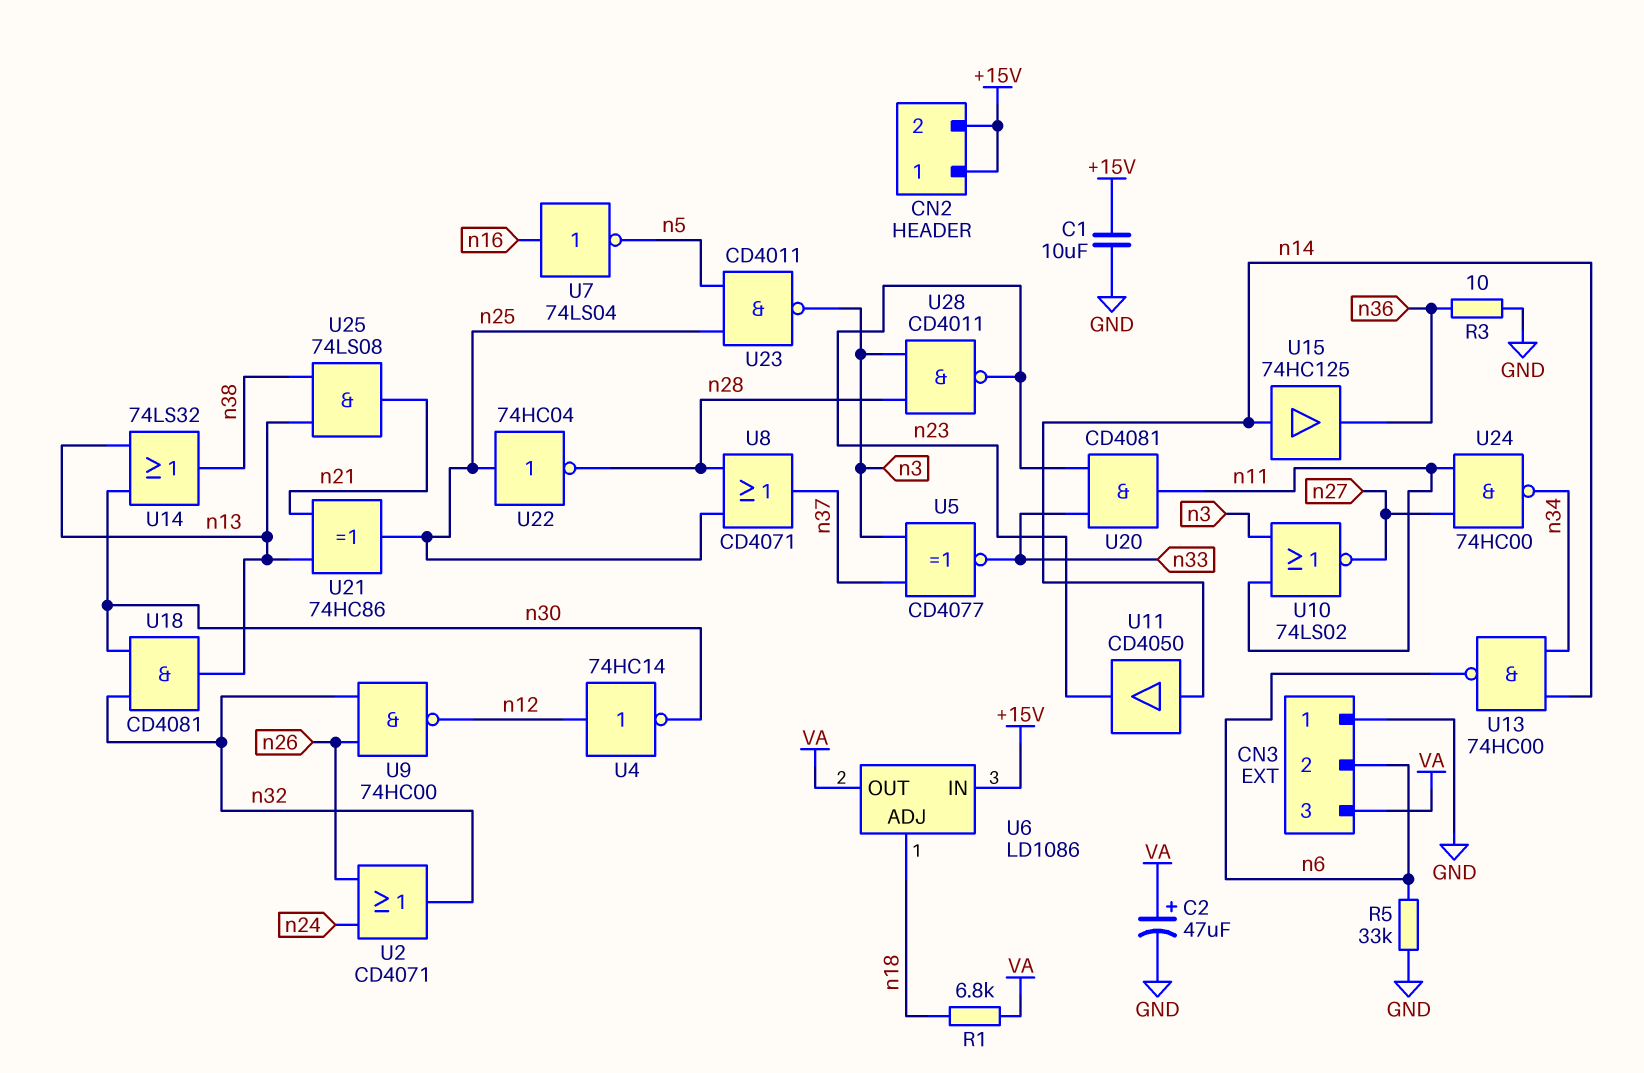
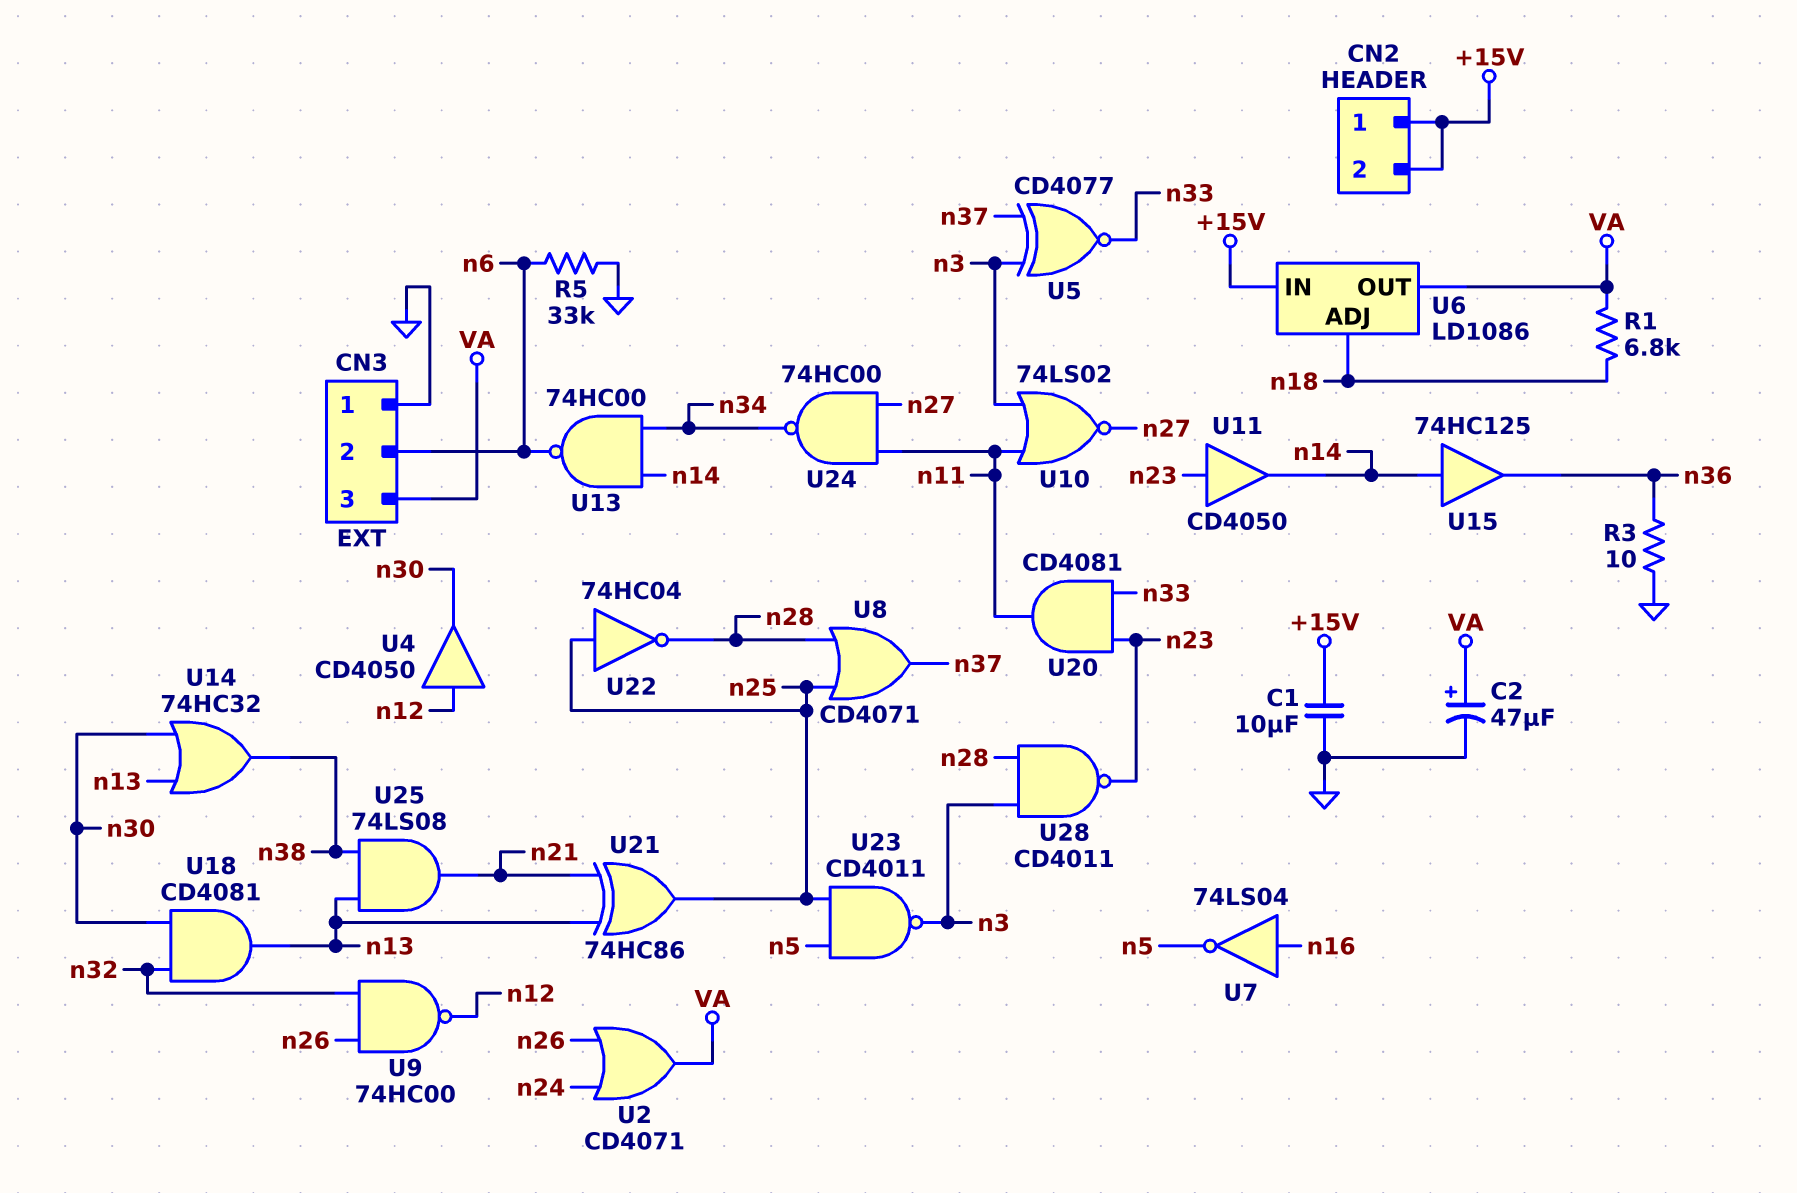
U2: OR CD4071 (in n24, in n26, out n32) -> OR CD4071 (in n24, in n26, out VA)
U4: NOT 74HC14 (in n12, out n30) -> buffer CD4050 (in n12, out n30)
U11: buffer CD4050 (in n14, out n23) -> buffer CD4050 (in n23, out n14)
U14: OR 74LS32 (in n13, in n30, out n38) -> OR 74HC32 (in n13, in n30, out n38)

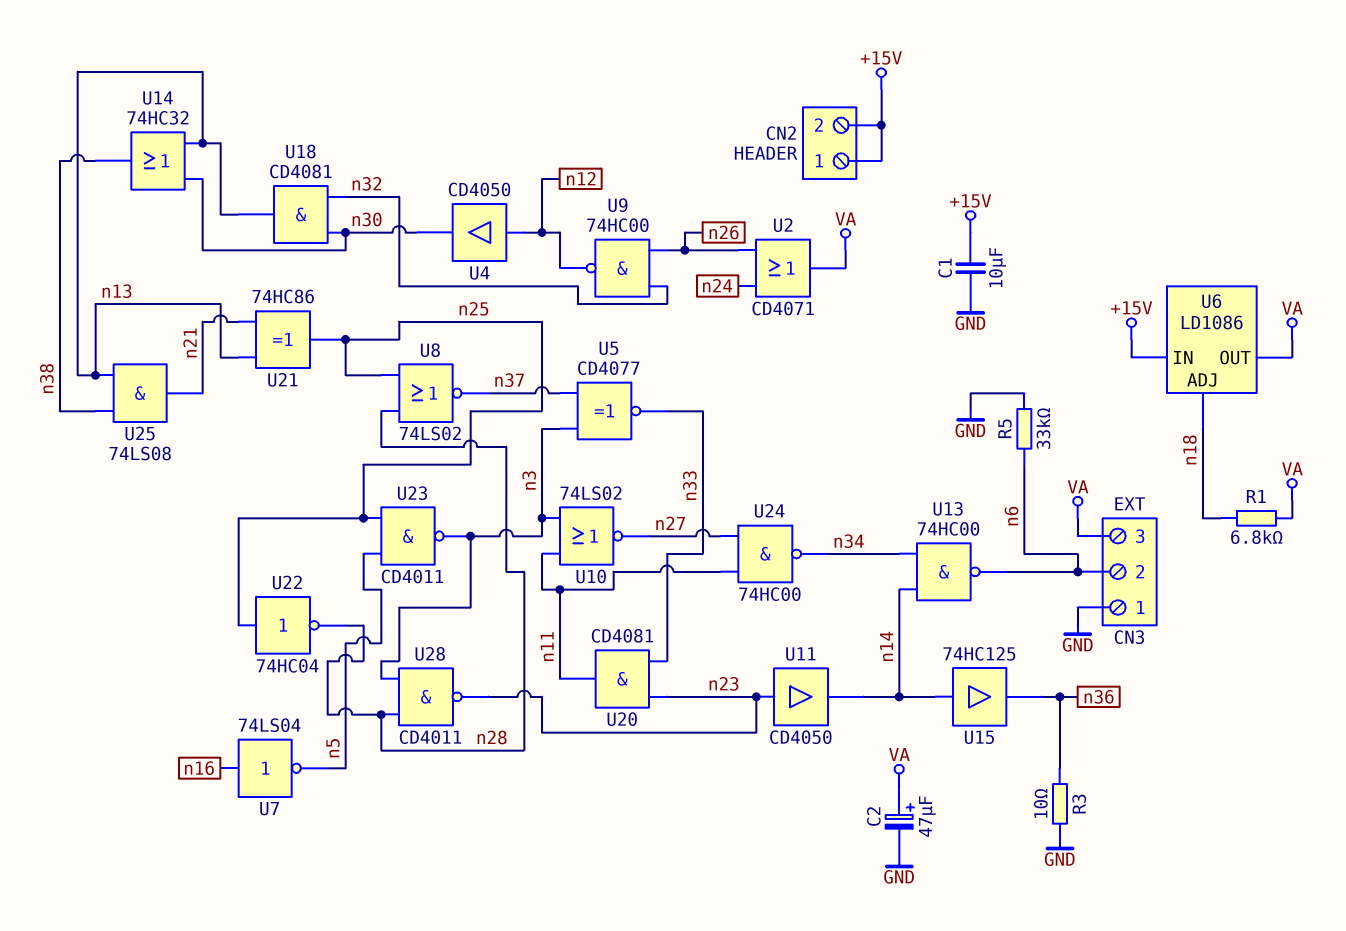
U8: OR CD4071 (in n25, in n28, out n37) -> NOR 74LS02 (in n25, in n28, out n37)

